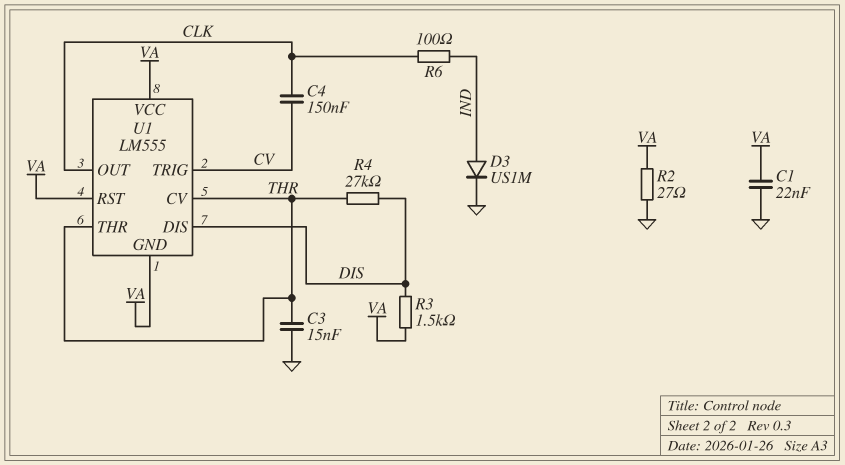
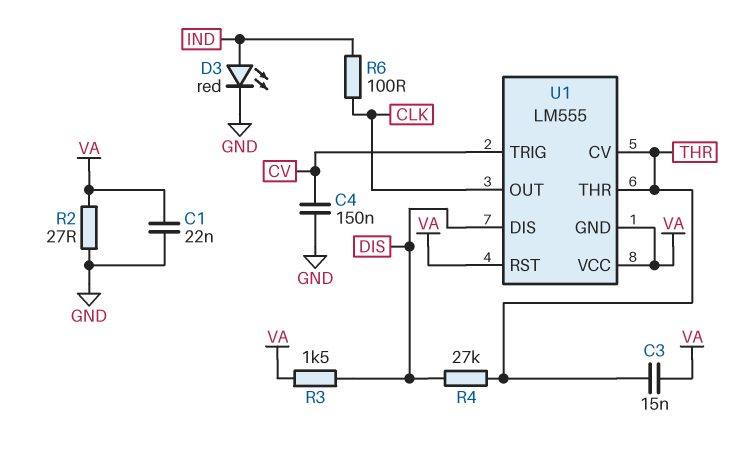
C3: 15nF (GND, THR) -> 15nF (THR, VA)
C4: 150nF (CLK, CV) -> 150nF (CV, GND)
D3: diode US1M (A IND, K GND) -> LED red (A IND, K GND)

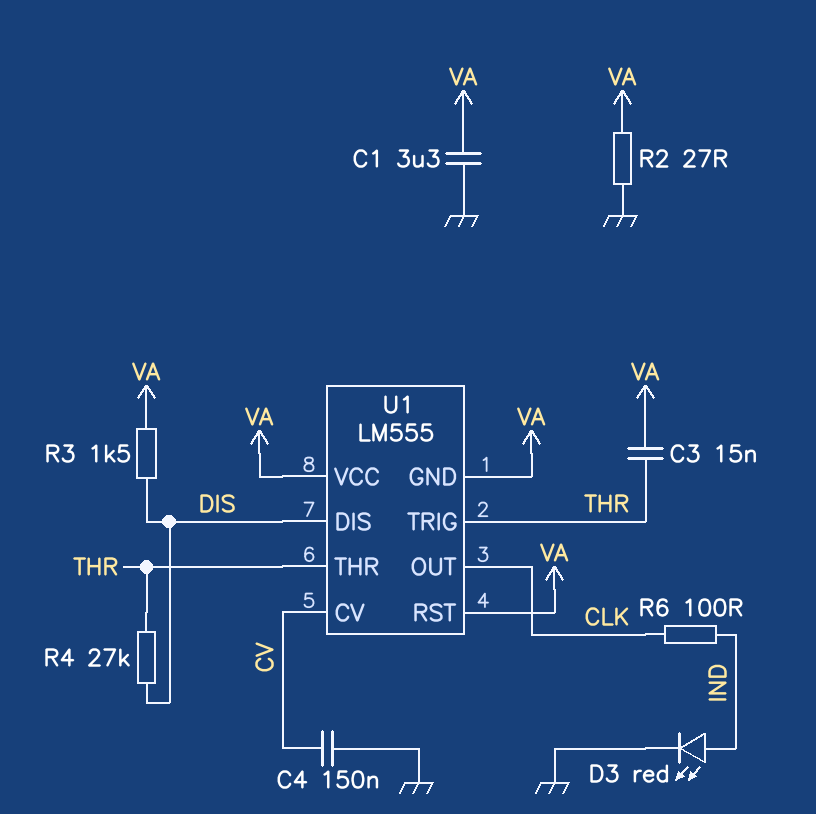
C1: 22nF (GND, VA) -> 3.3uF (GND, VA)
U1 pin CV: THR -> CV
U1 pin TRIG: CV -> THR

